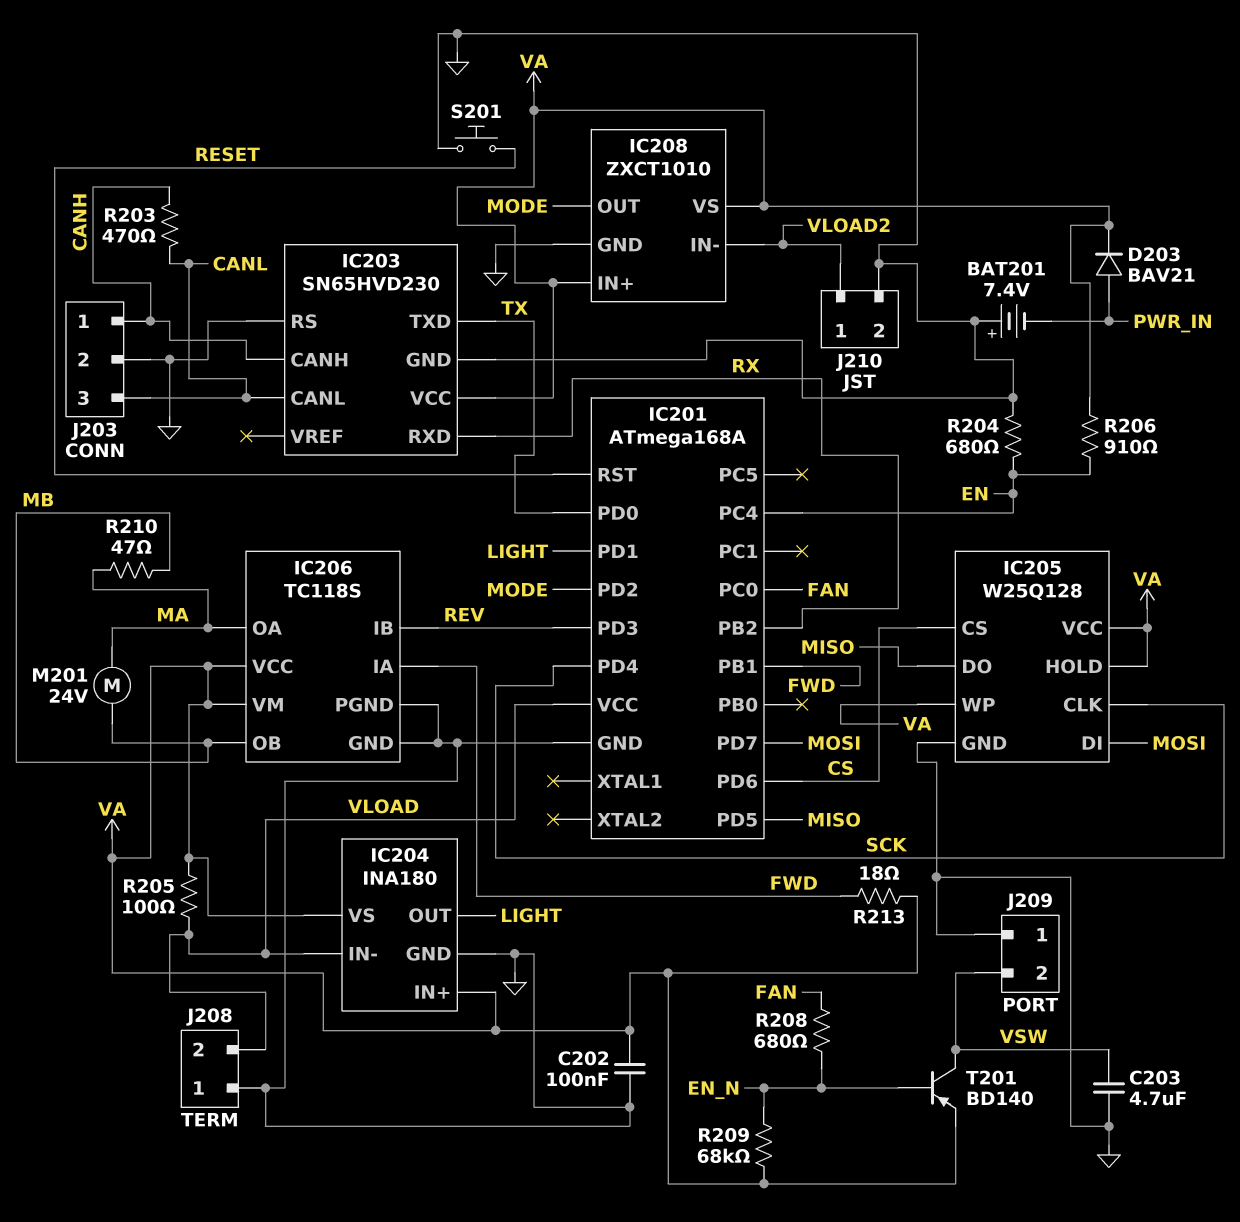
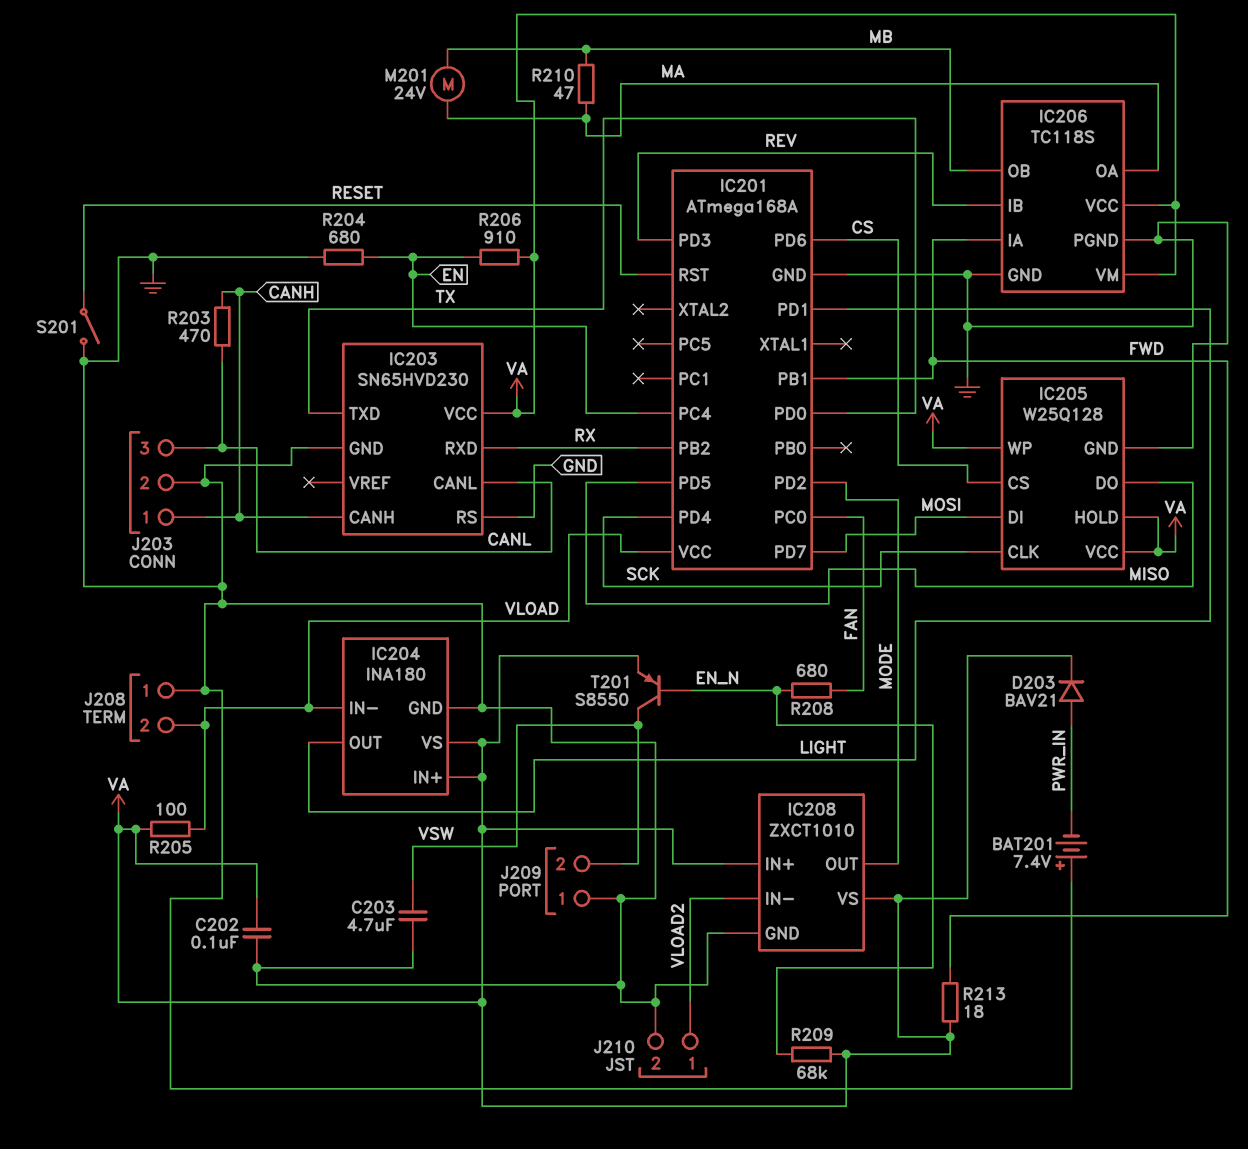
S201: button (GND, RESET) -> switch (GND, RESET)
T201: PNP BD140 (B EN_N, C VSW, E VA) -> PNP S8550 (B EN_N, C VSW, E VA)

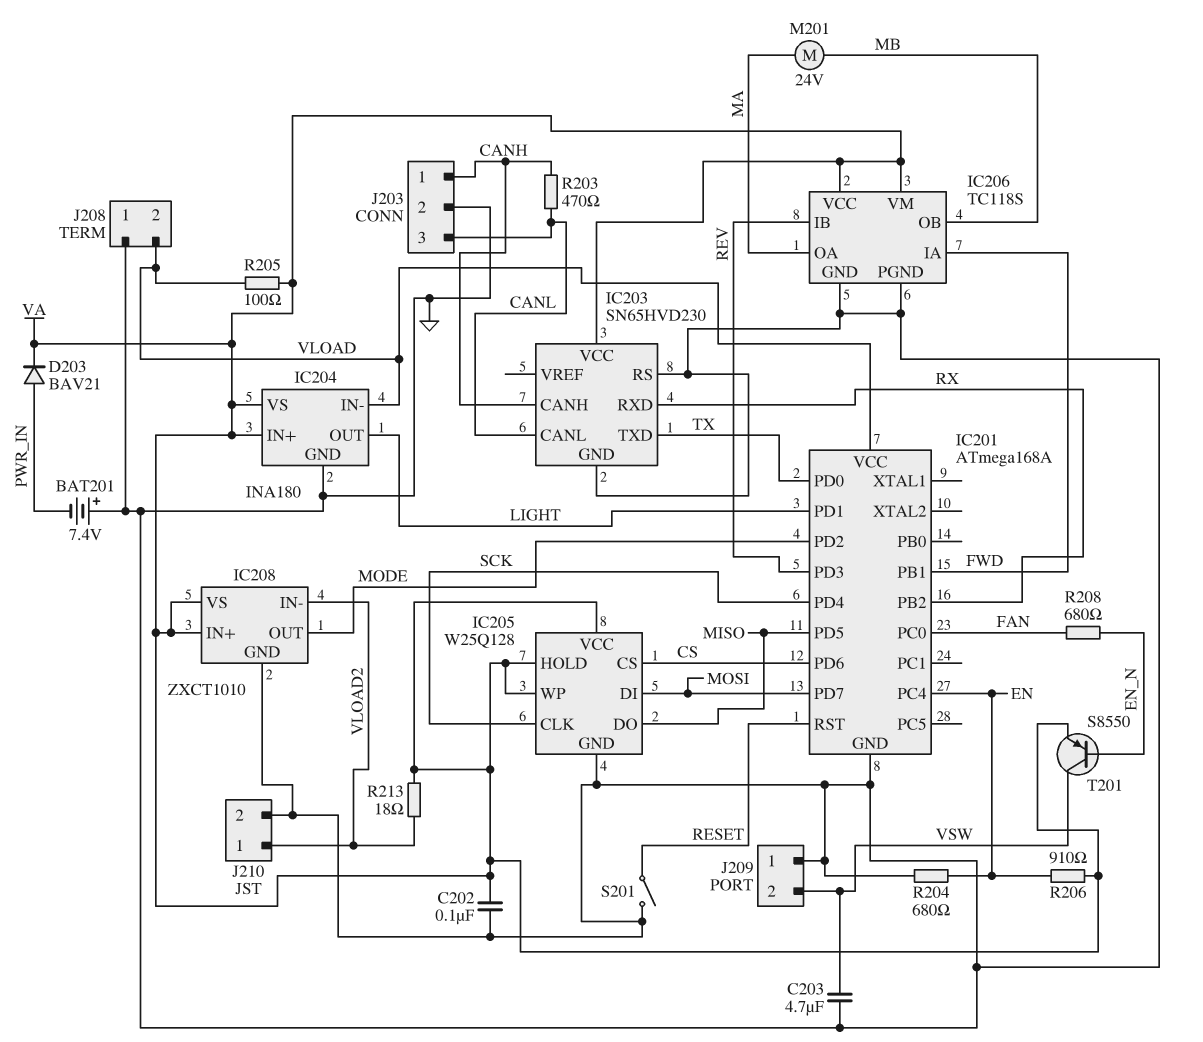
R209: 68k (EN_N, VA) -> none
R210: 47 (MA, MB) -> none
R213: 18 (FWD, VA) -> 18 (VA, VLOAD2)

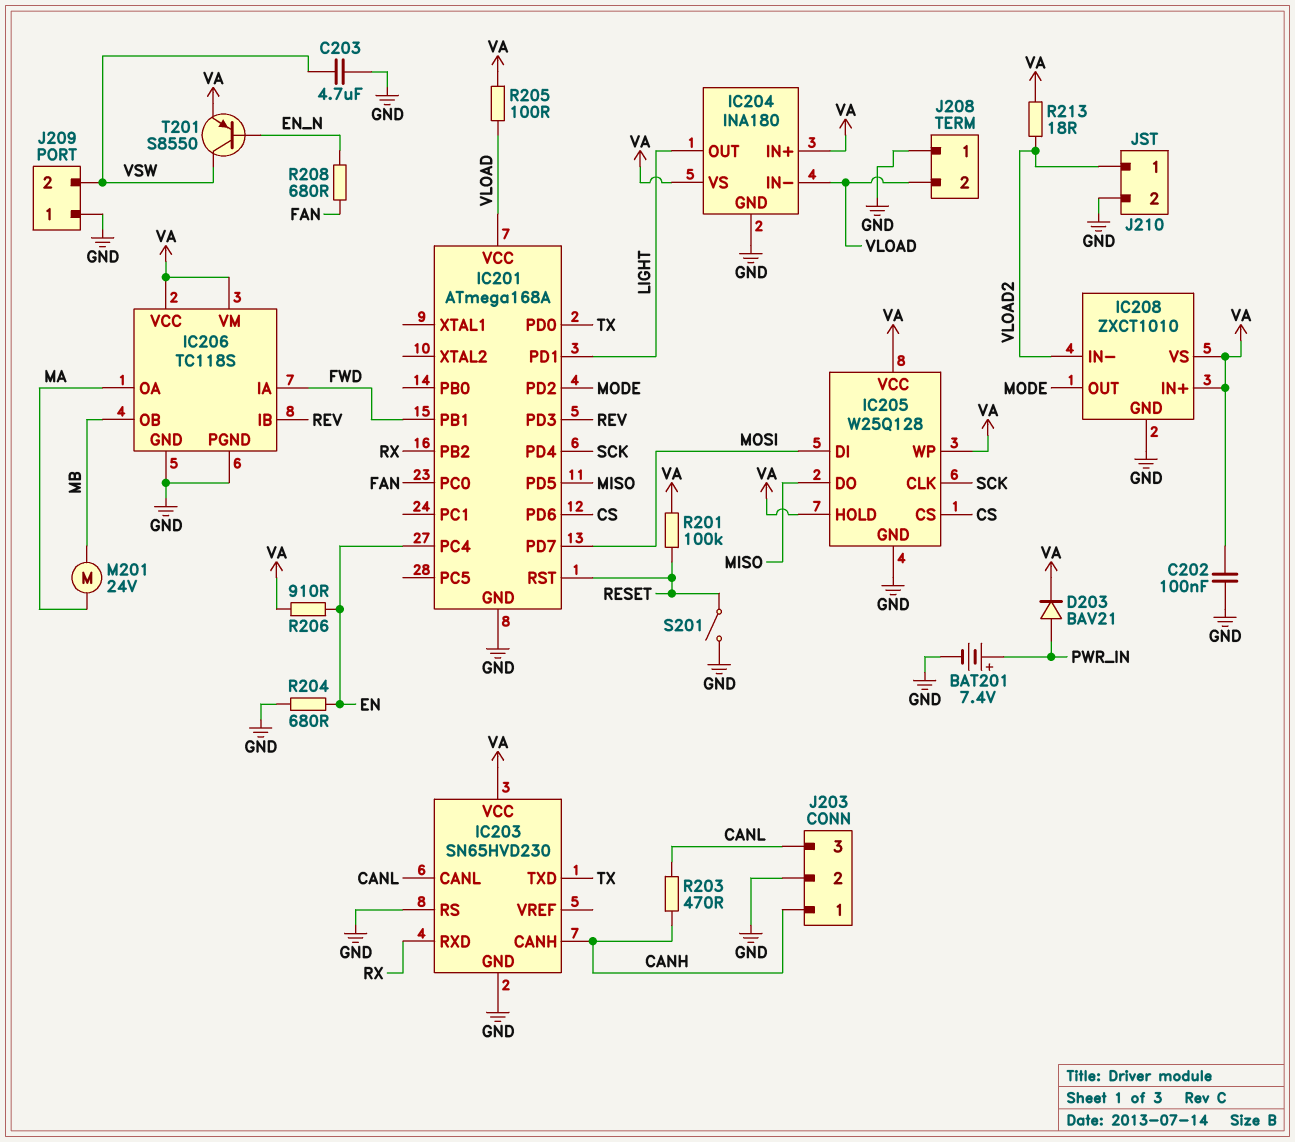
BAT201: 7.4V (plus GND, minus PWR_IN) -> 7.4V (plus PWR_IN, minus GND)
R201: none -> 100k (RESET, VA)

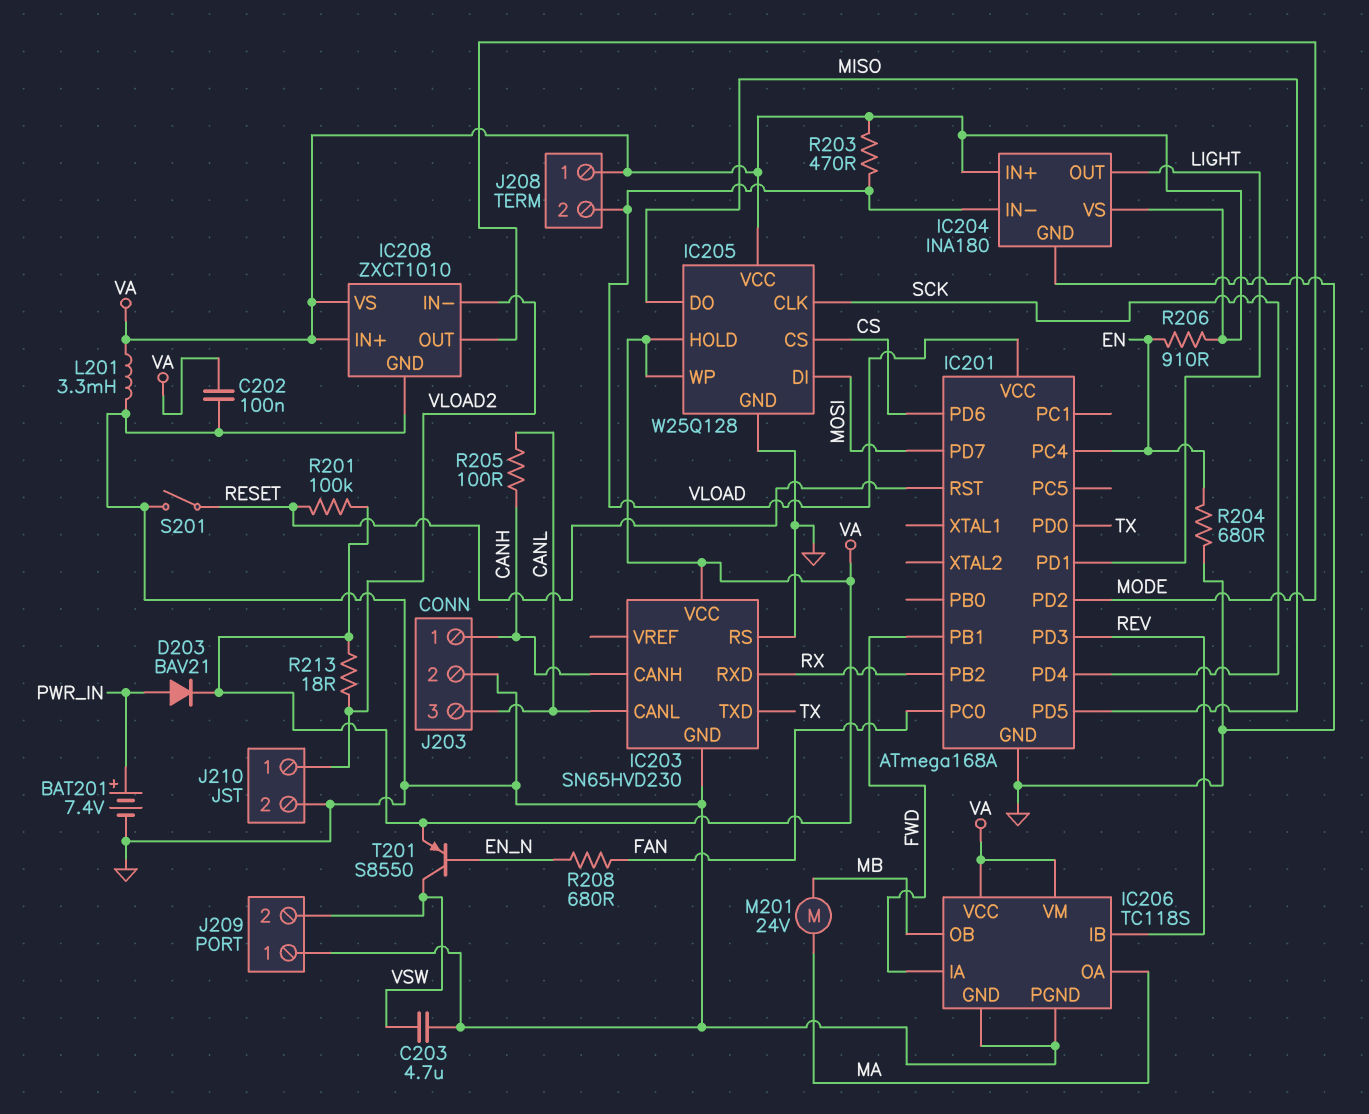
J208 pin 1: GND -> VA
L201: none -> 3.3mH (GND, VA)
R203: 470 (CANH, CANL) -> 470 (VA, VLOAD)
R205: 100 (VA, VLOAD) -> 100 (CANH, CANL)

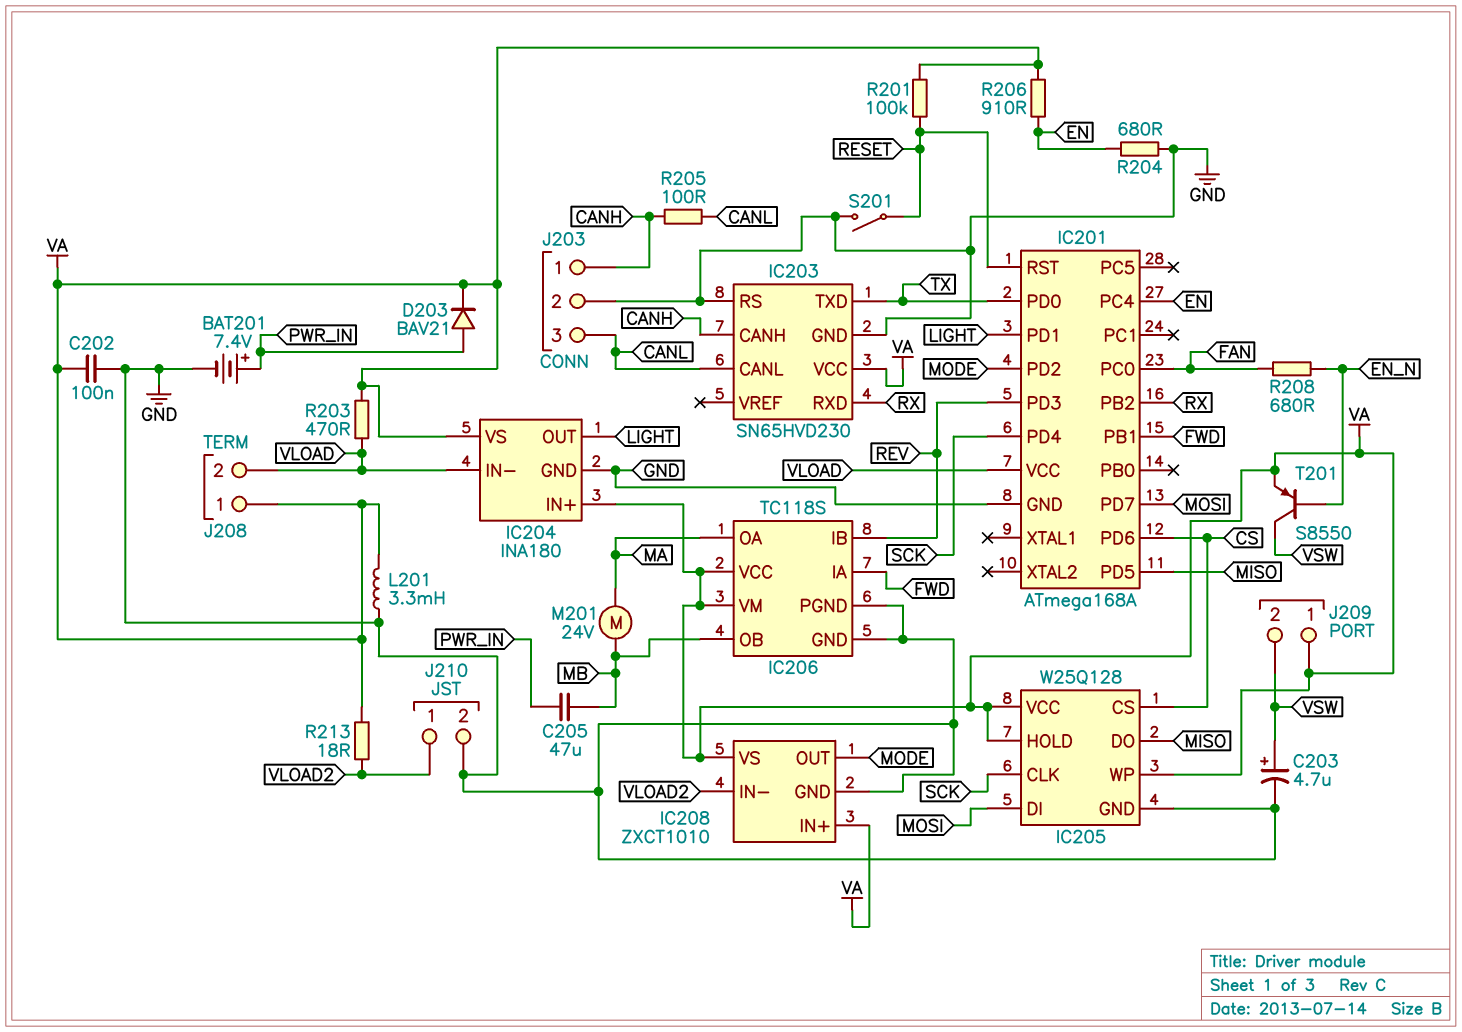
C203: 4.7uF (GND, VSW) -> 4.7uF (plus VSW, minus GND)
C205: none -> 47uF (MB, PWR_IN)
J209 pin 1: GND -> VA

